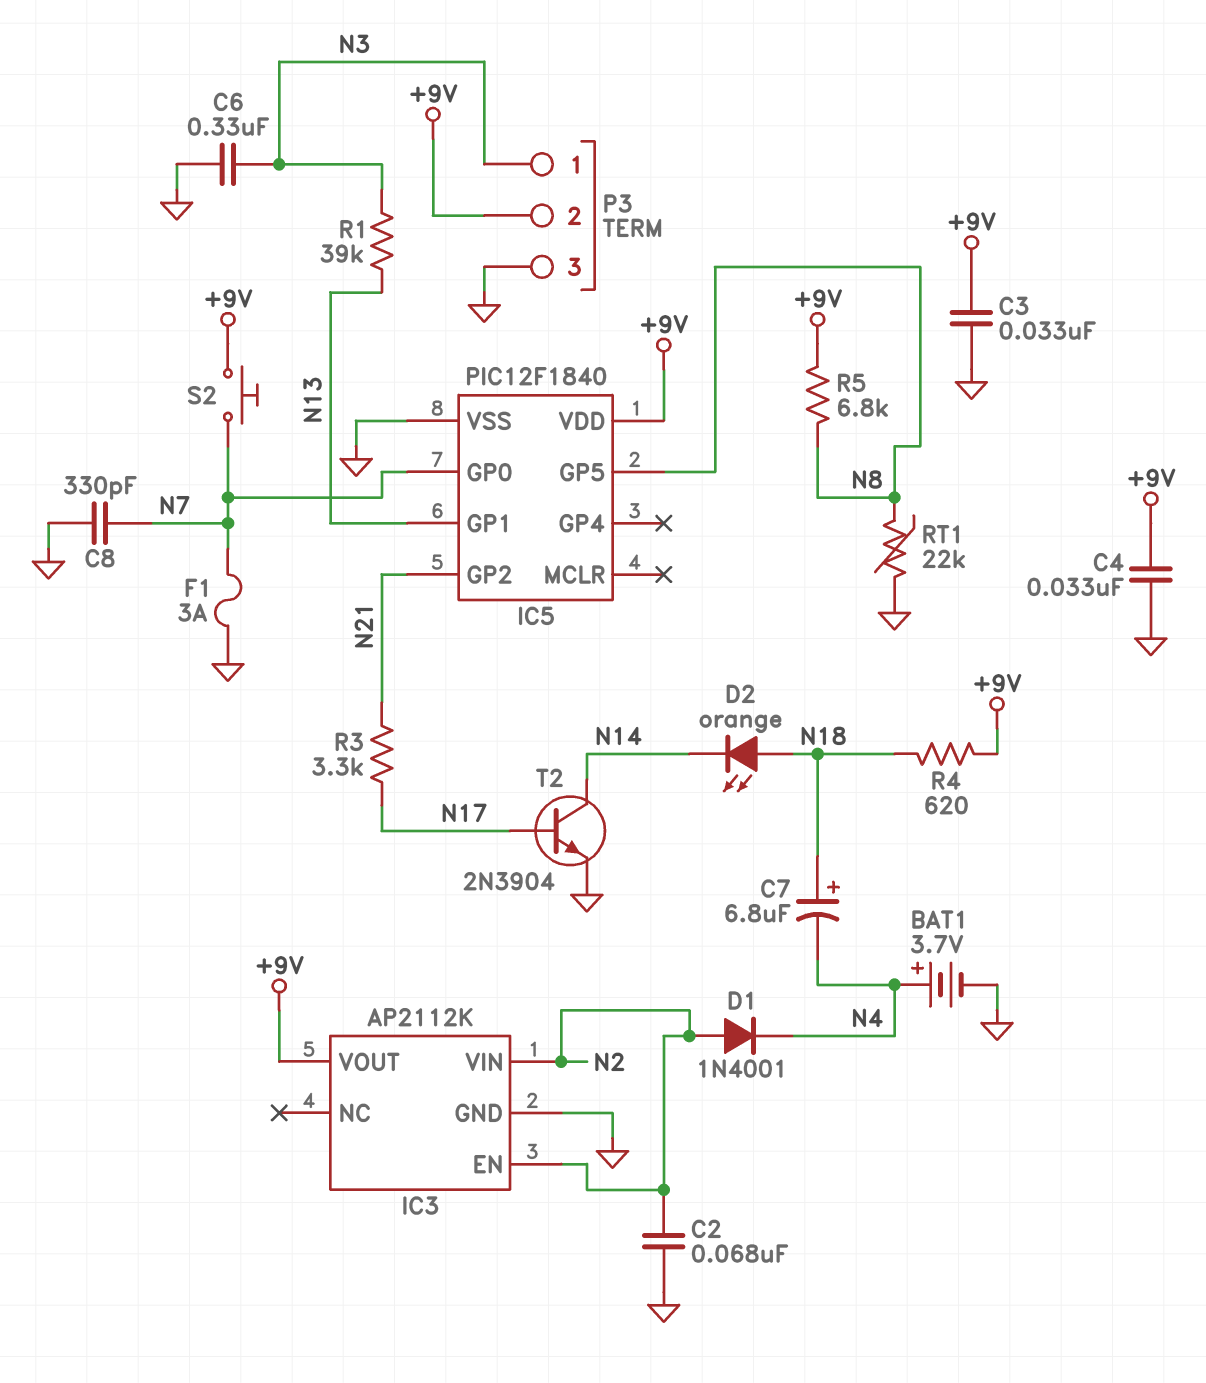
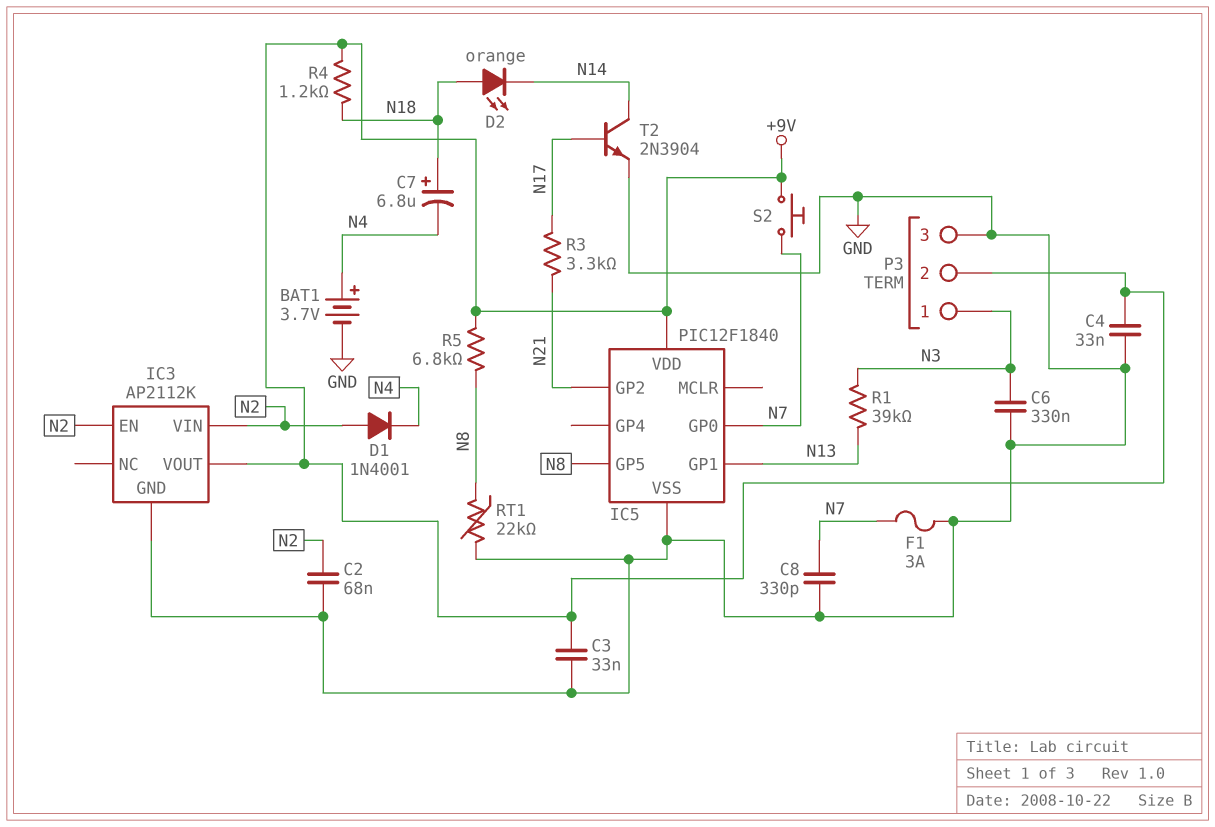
R4: 620 (+9V, N18) -> 1.2k (+9V, N18)

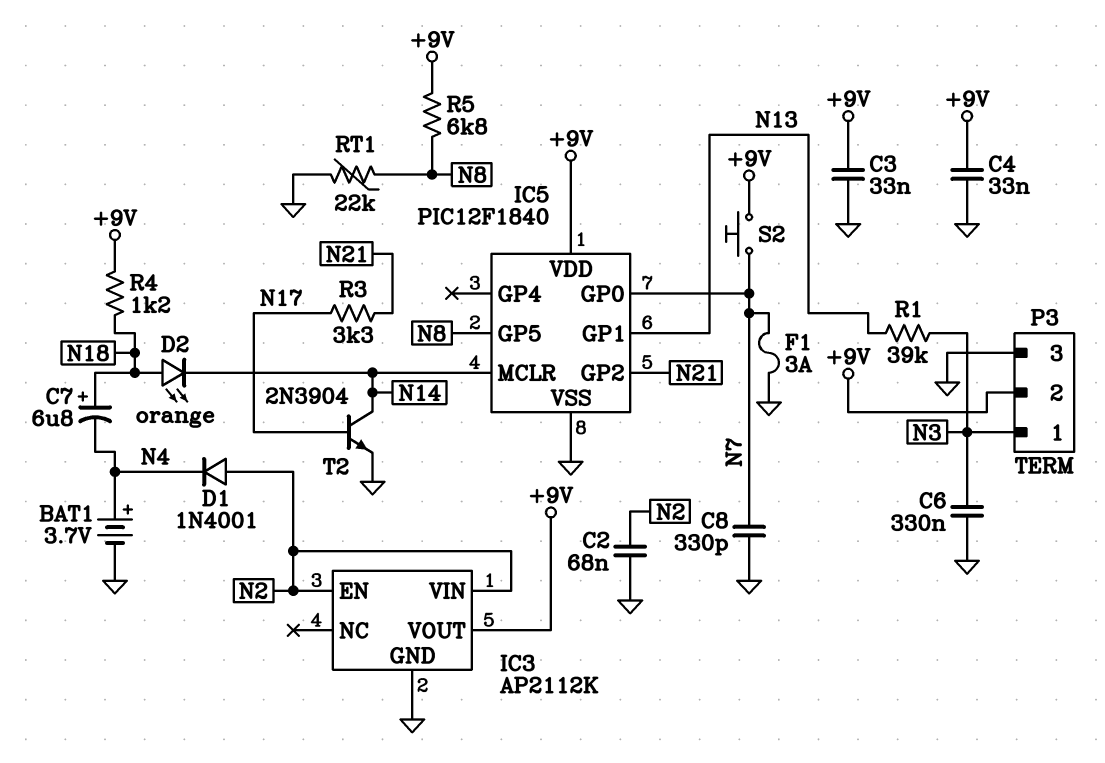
IC5 pin MCLR: none -> N14

